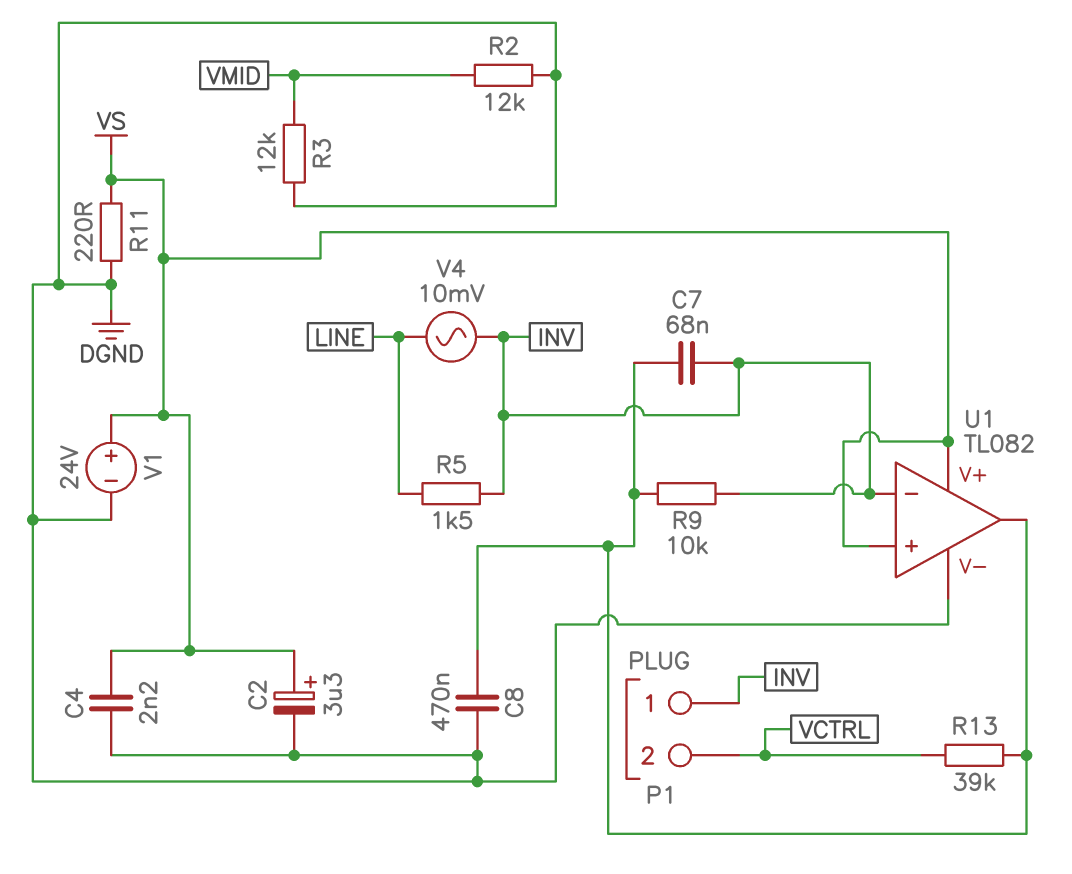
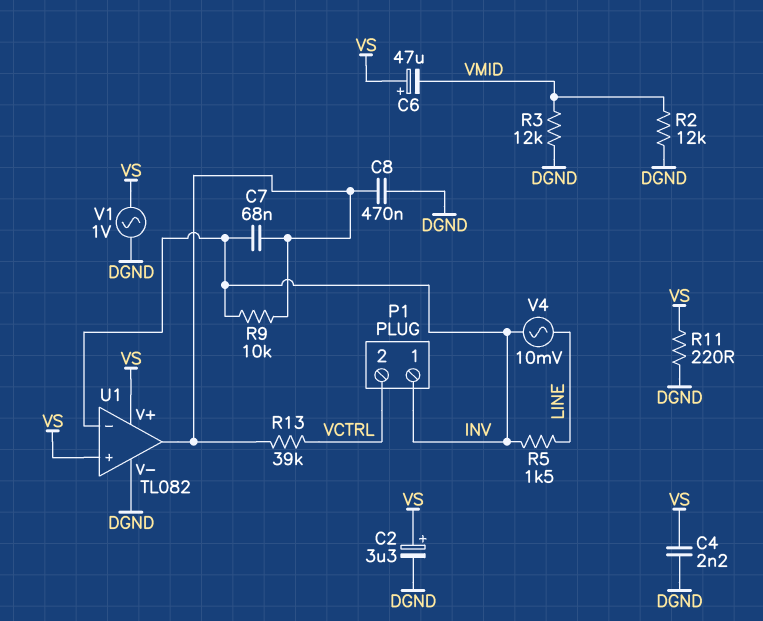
C6: none -> 47uF (plus VS, minus VMID)
V1: 24V (plus VS, minus DGND) -> AC 1V (DGND, VS)

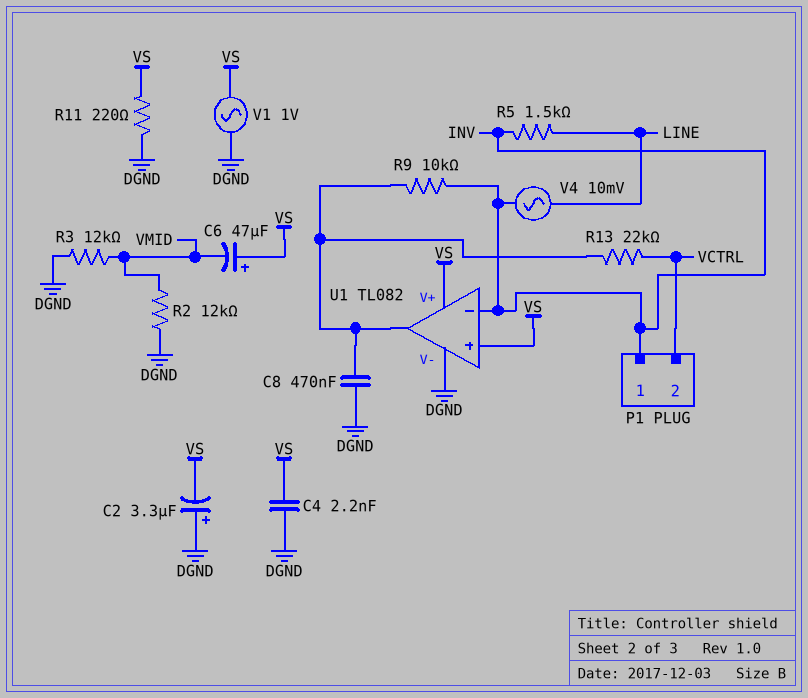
C2: 3.3uF (plus VS, minus DGND) -> 3.3uF (plus DGND, minus VS)
C7: 68nF (INV, U1/out) -> none
R13: 39k (U1/out, VCTRL) -> 22k (U1/out, VCTRL)

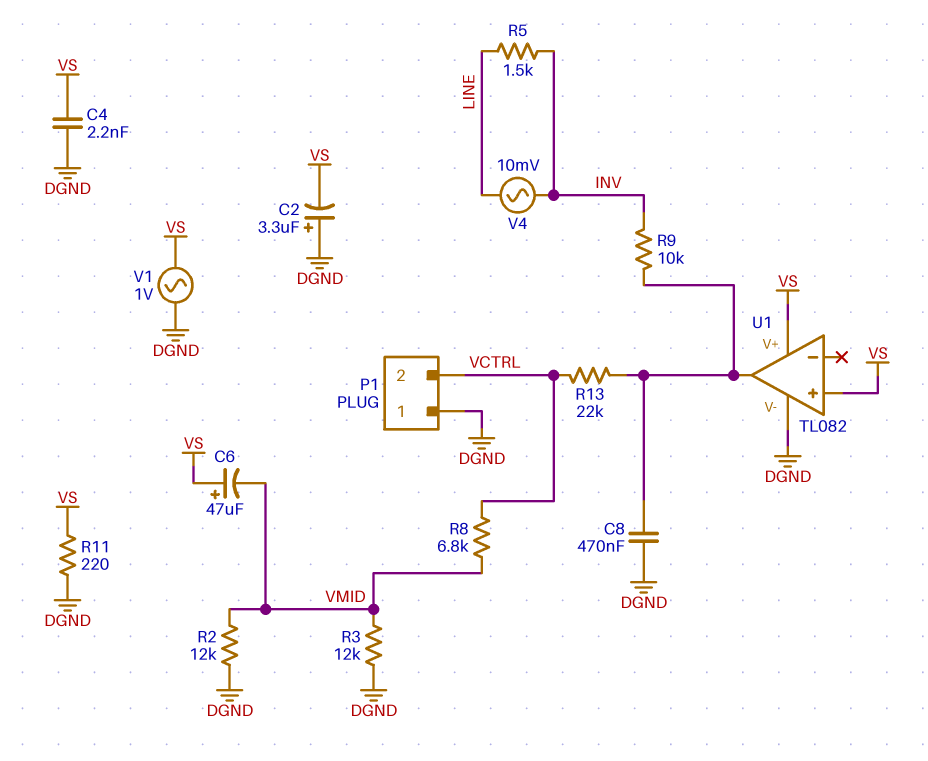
P1 pin 1: INV -> DGND
R8: none -> 6.8k (VCTRL, VMID)
U1 pin in-: INV -> none

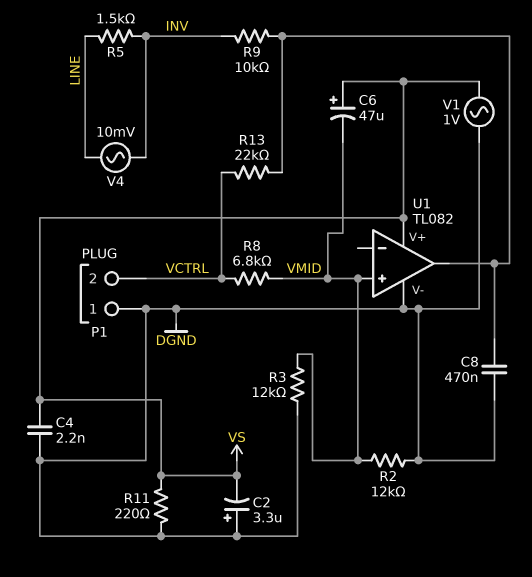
U1 pin in+: VS -> VMID

